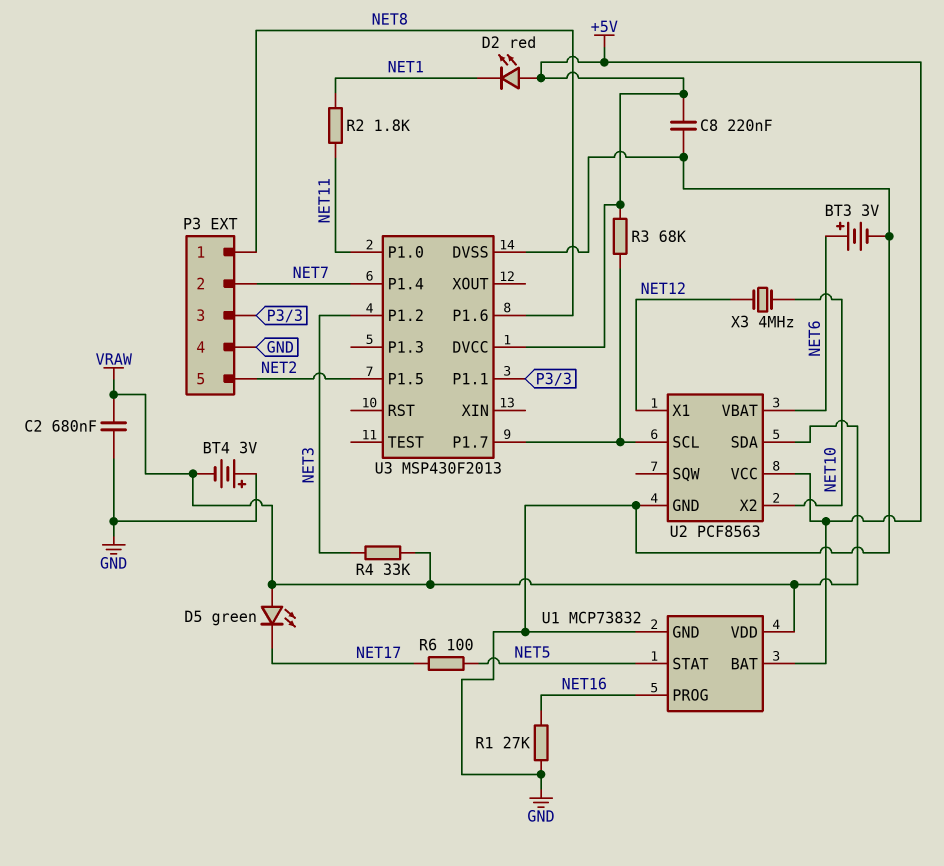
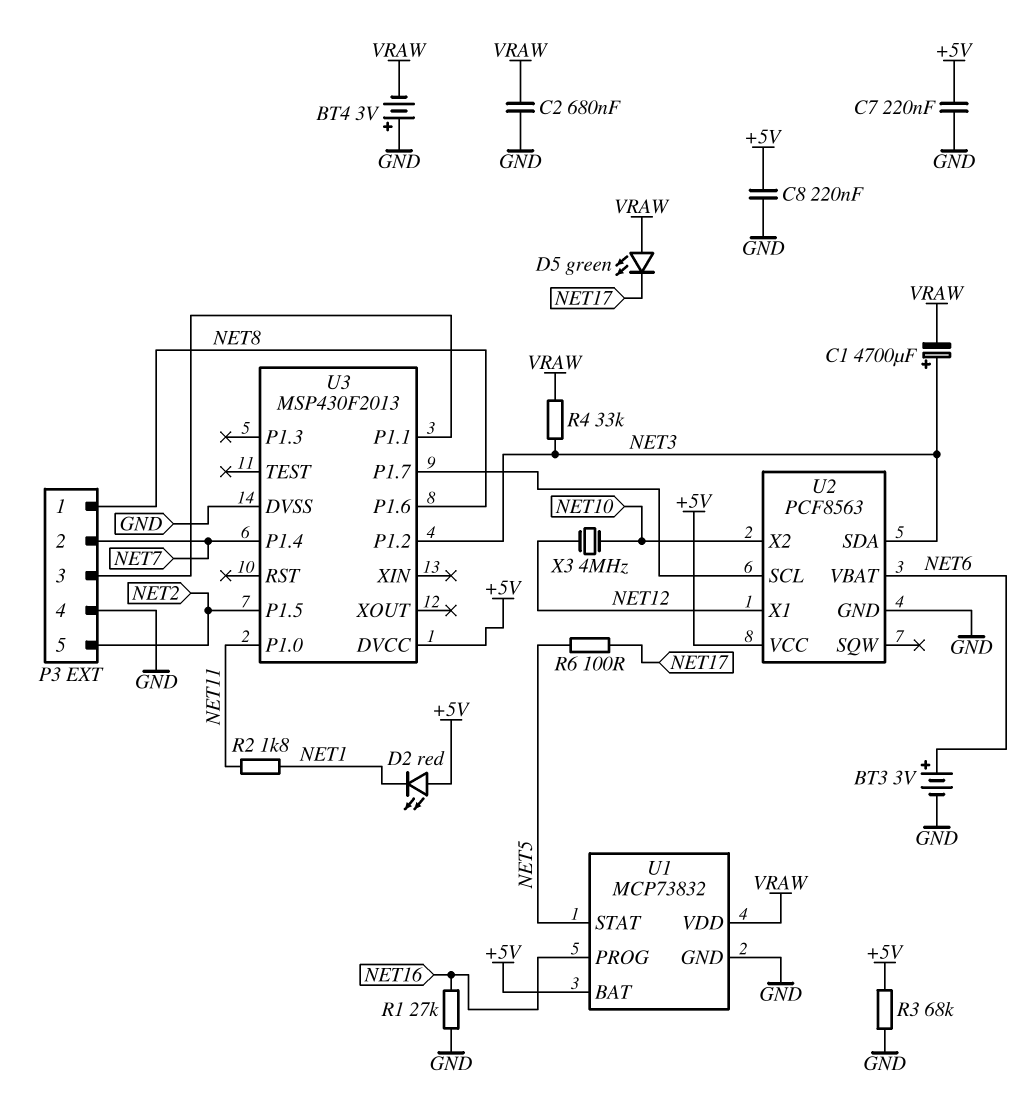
C1: none -> 4700uF (plus NET3, minus VRAW)
C7: none -> 220nF (+5V, GND)
R3: 68k (+5V, U2/SCL) -> 68k (+5V, GND)
U2 pin SDA: VRAW -> NET3

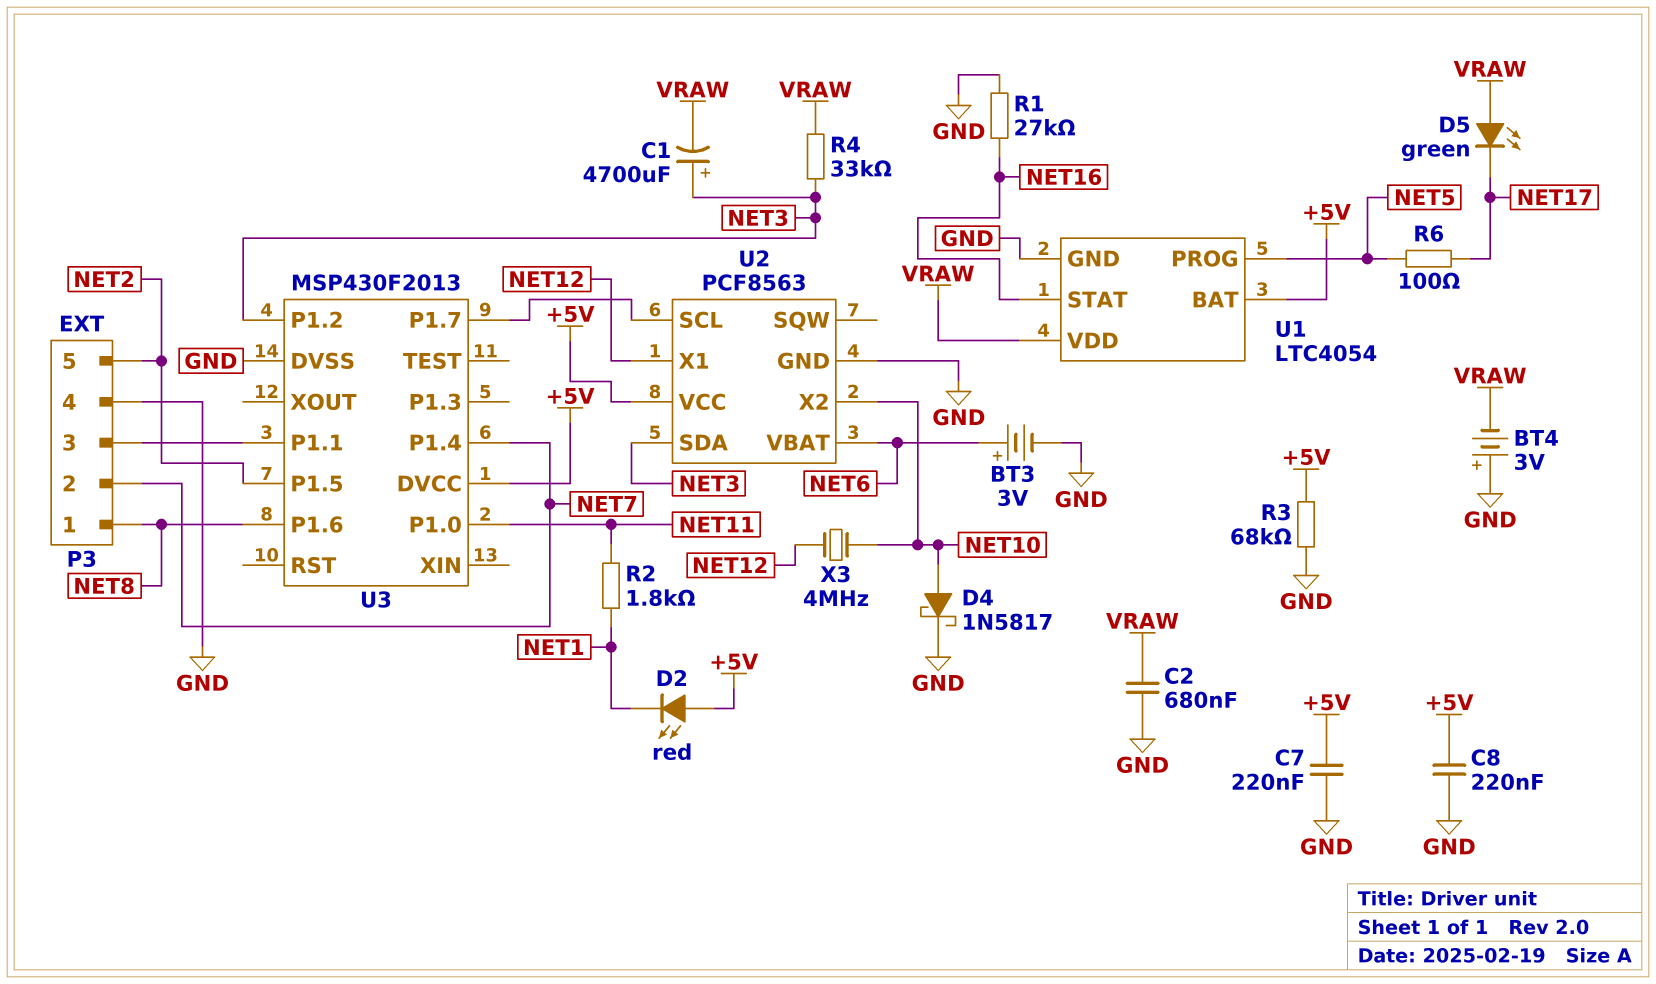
D4: none -> schottky 1N5817 (A NET10, K GND)
U1: MCP73832 -> LTC4054
U1 pin PROG: NET16 -> NET5
U1 pin STAT: NET5 -> NET16

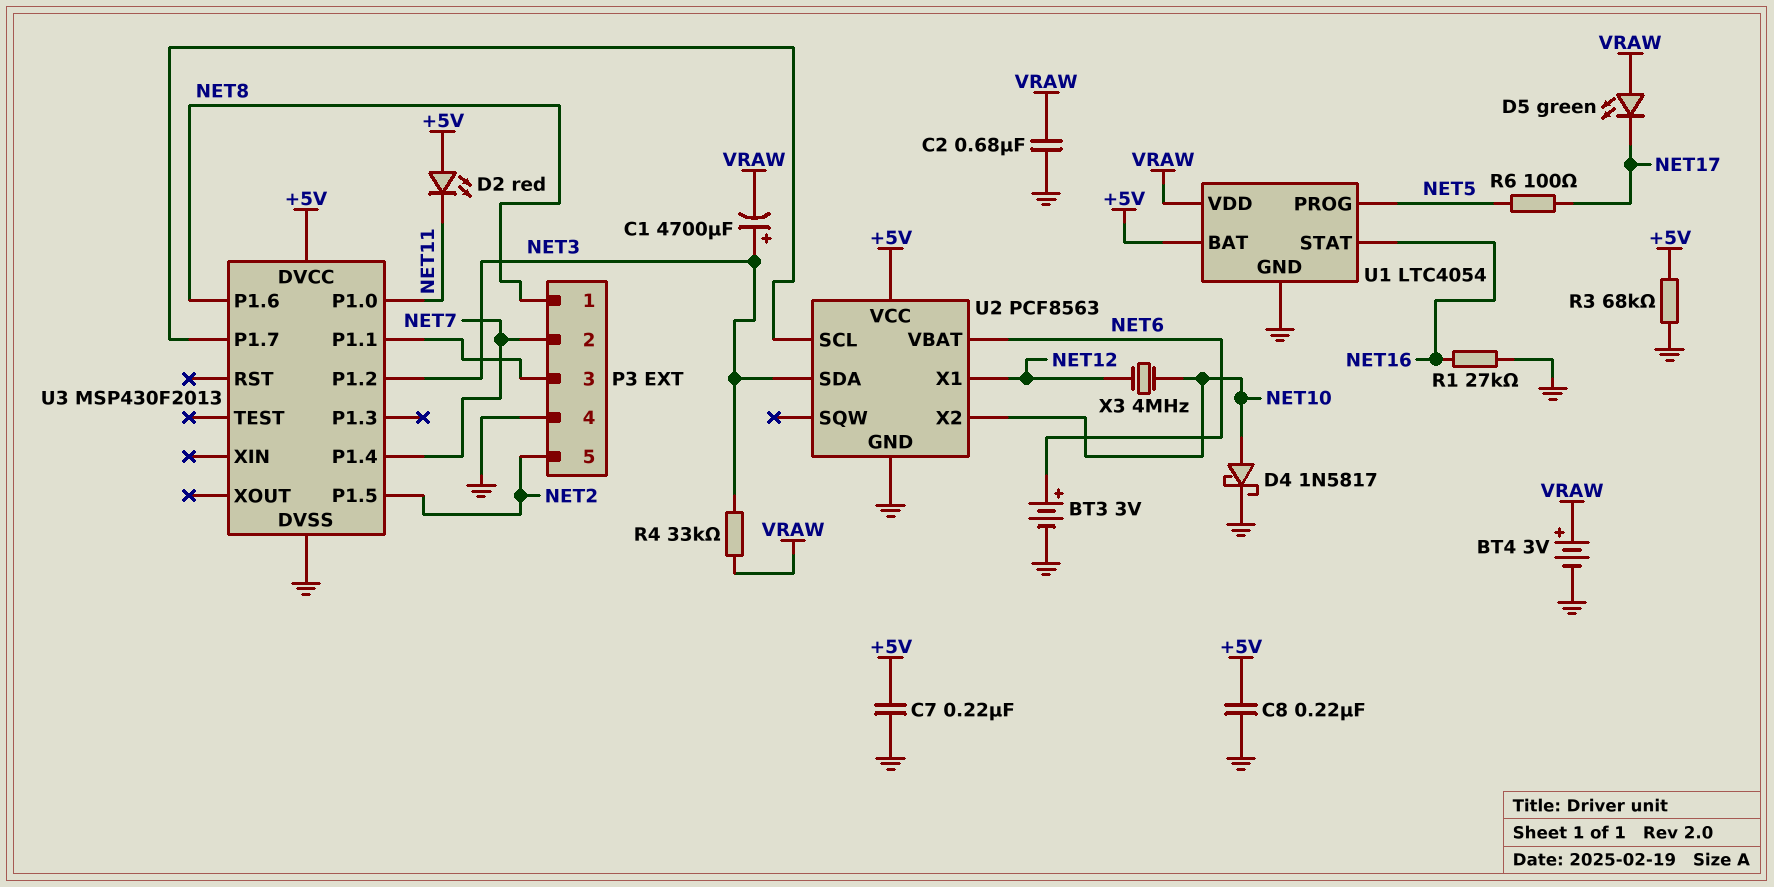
BT4: 3V (plus GND, minus VRAW) -> 3V (plus VRAW, minus GND)
D2: LED red (A +5V, K NET1) -> LED red (A +5V, K NET11)
R2: 1.8k (NET1, NET11) -> none

